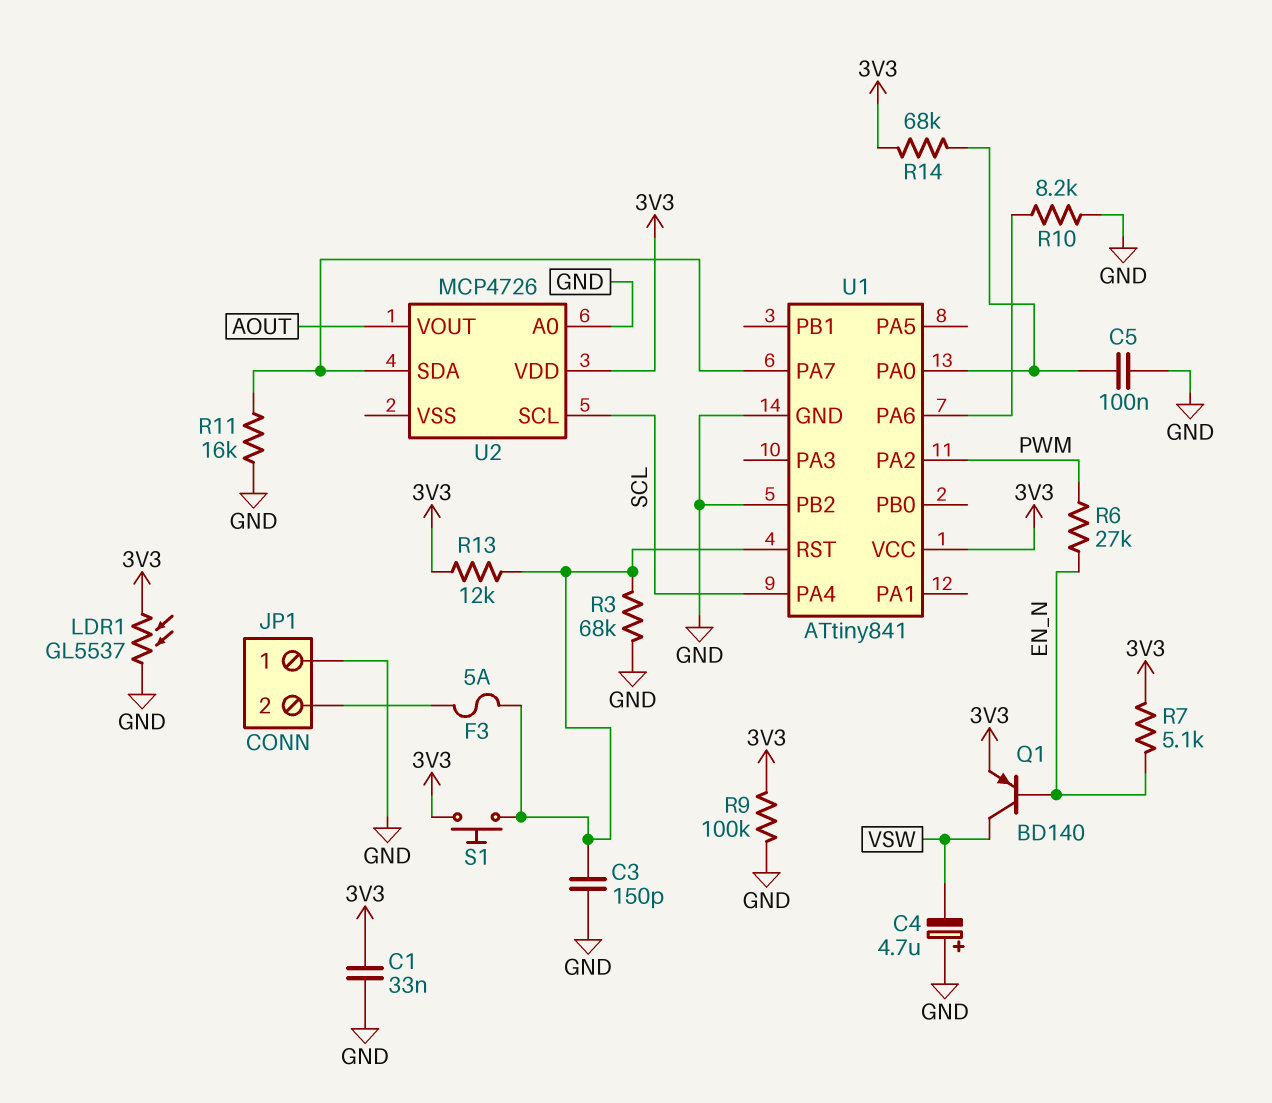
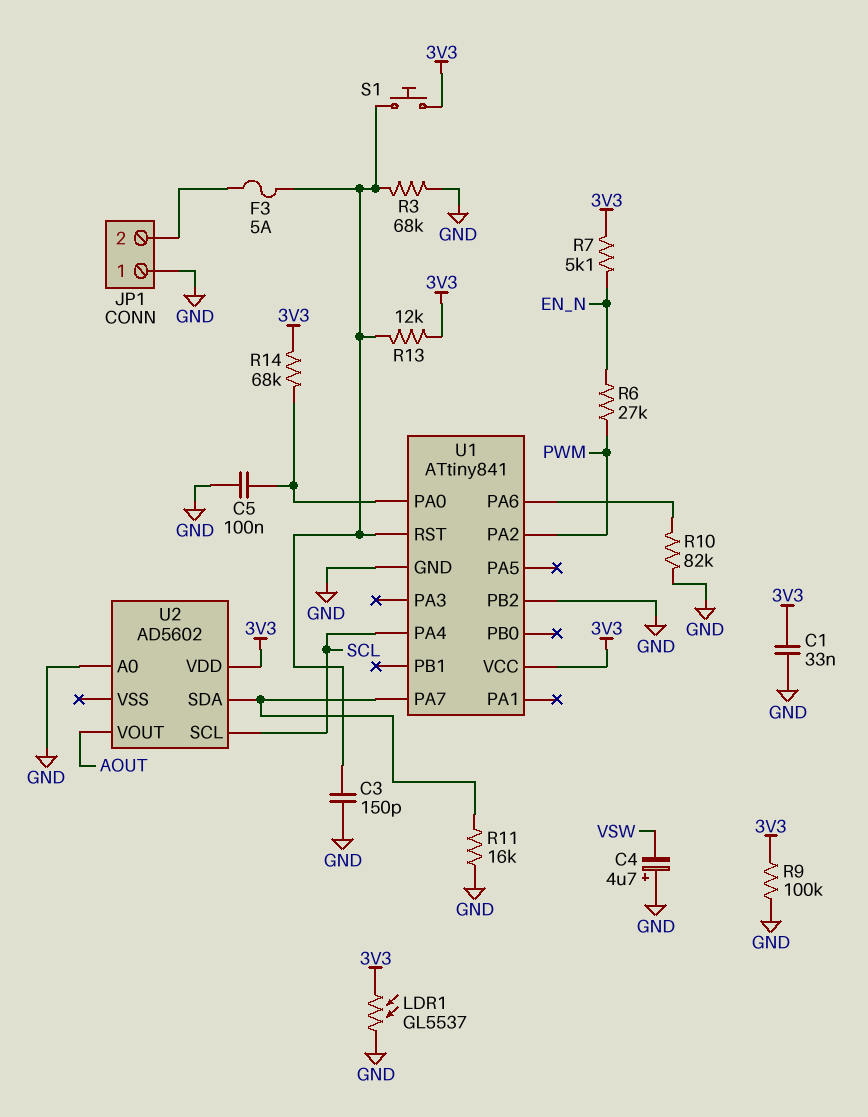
Q1: PNP BD140 (B EN_N, C VSW, E 3V3) -> none
R10: 8.2k (GND, U1/PA6) -> 82k (GND, U1/PA6)
U2: MCP4726 -> AD5602

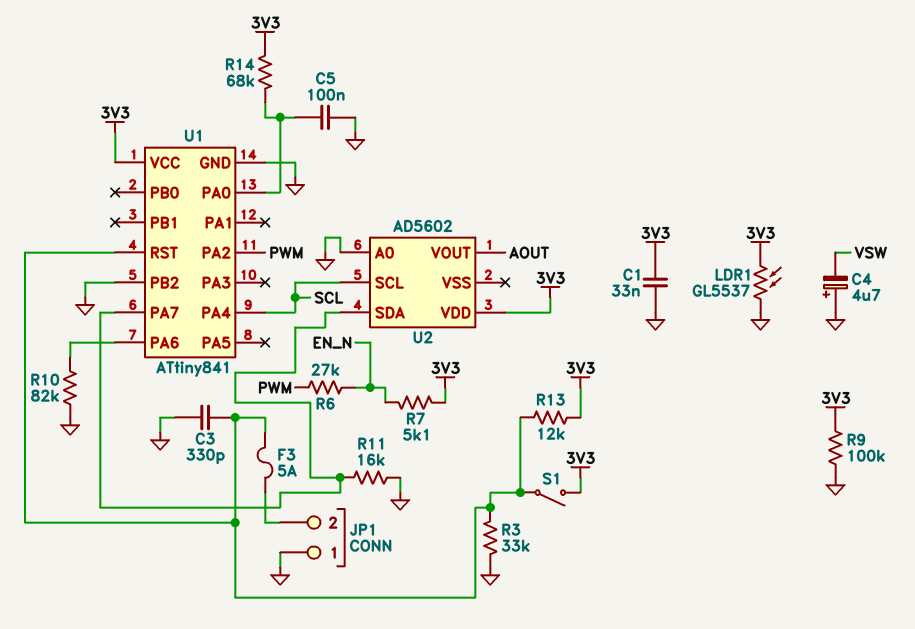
C3: 150pF (GND, U1/RST) -> 330pF (GND, U1/RST)
R3: 68k (GND, U1/RST) -> 33k (GND, U1/RST)
S1: button (3V3, U1/RST) -> switch (3V3, U1/RST)

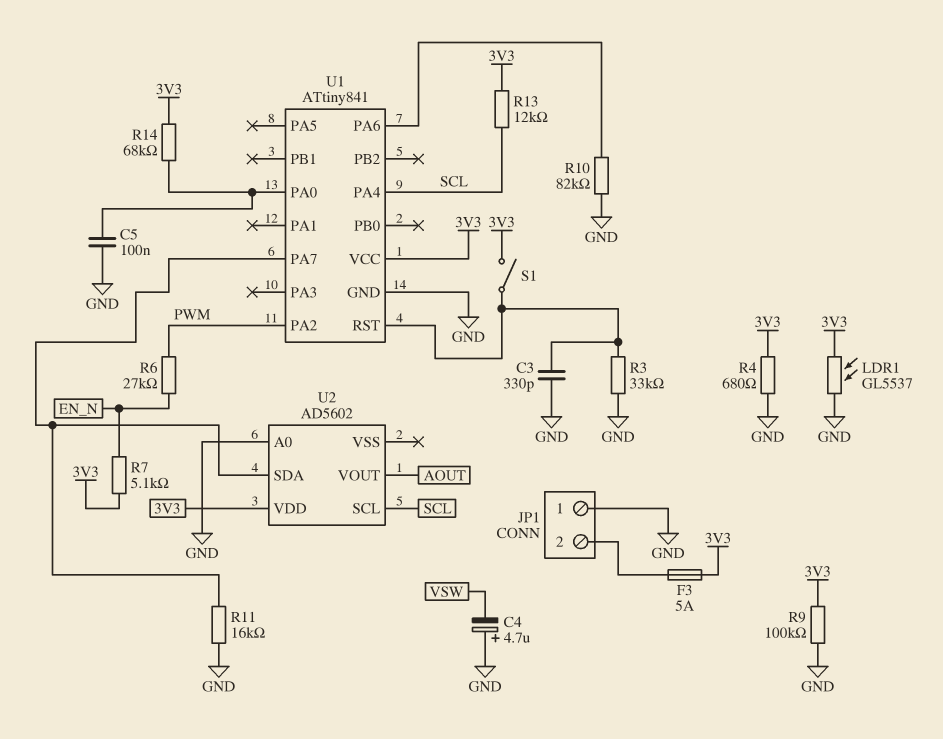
C1: 33nF (3V3, GND) -> none
F3: 5A (JP1/2, U1/RST) -> 5A (3V3, JP1/2)
R4: none -> 680 (3V3, GND)
R13: 12k (3V3, U1/RST) -> 12k (3V3, SCL)
U1 pin PB2: GND -> none

